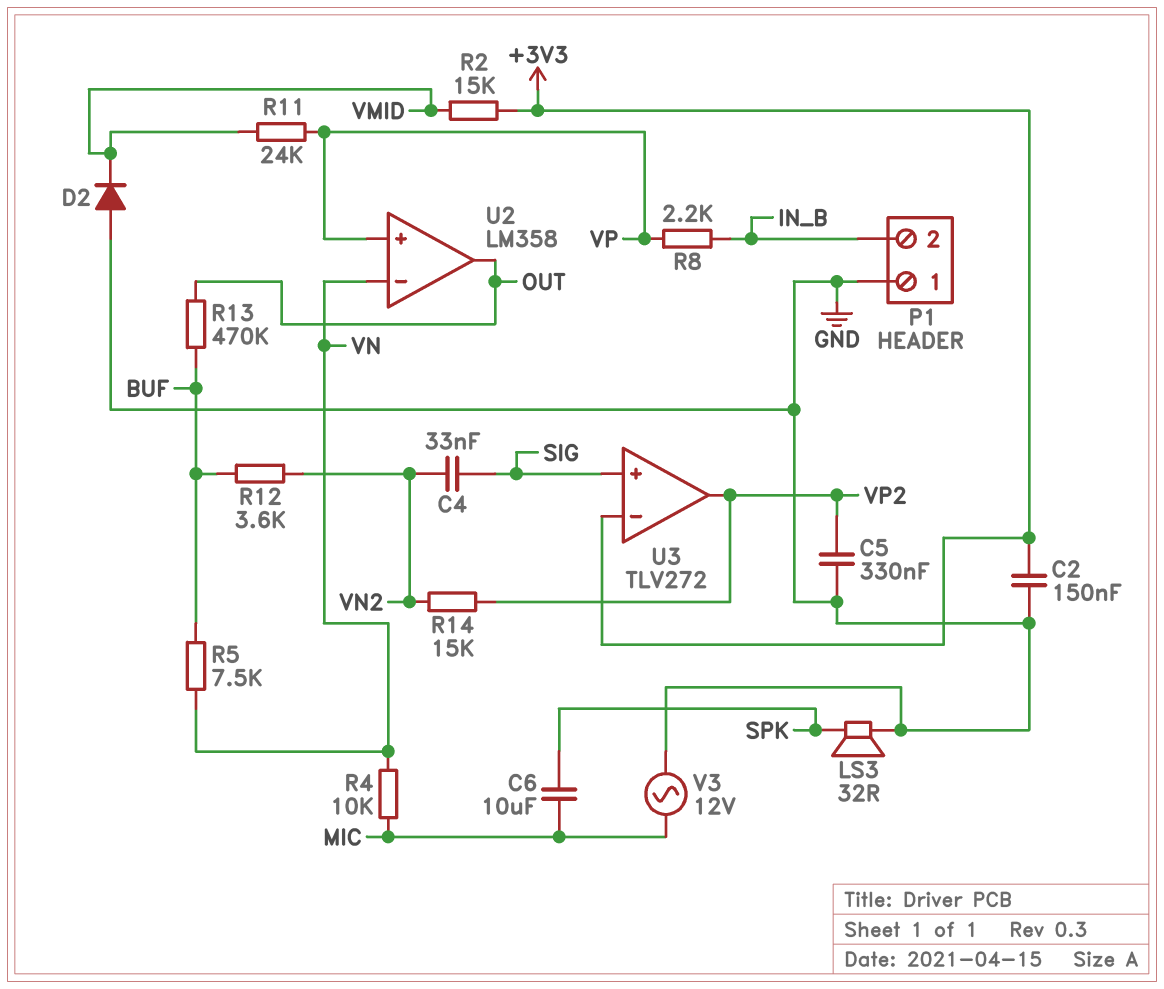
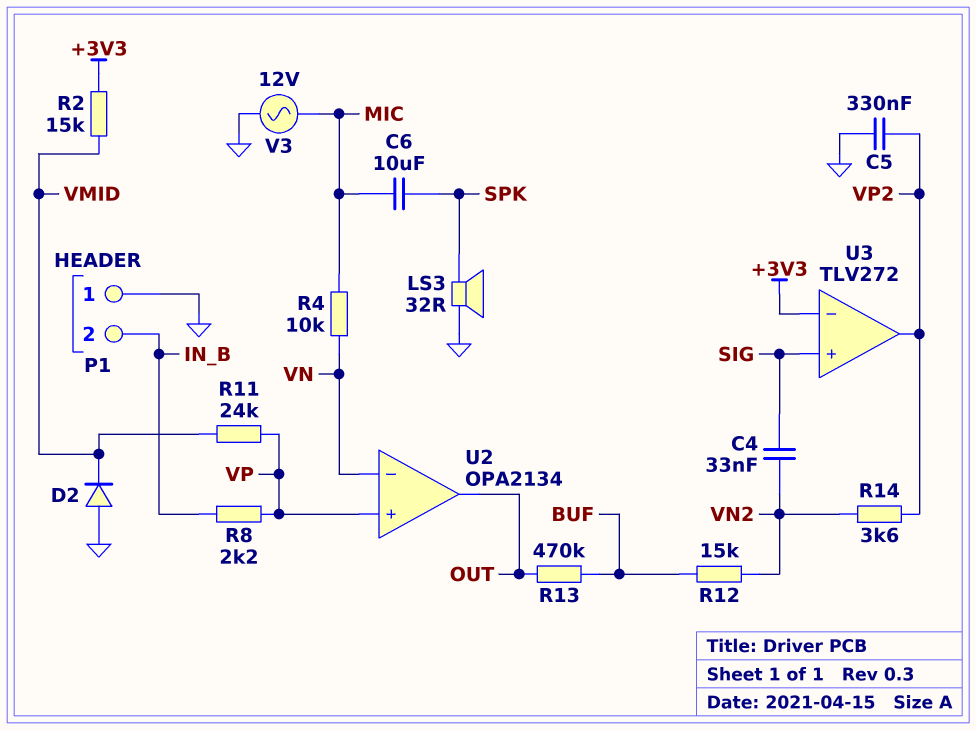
C2: 150nF (+3V3, GND) -> none
R5: 7.5k (BUF, VN) -> none
R12: 3.6k (BUF, VN2) -> 15k (BUF, VN2)
R14: 15k (VN2, VP2) -> 3.6k (VN2, VP2)
U2: LM358 -> OPA2134

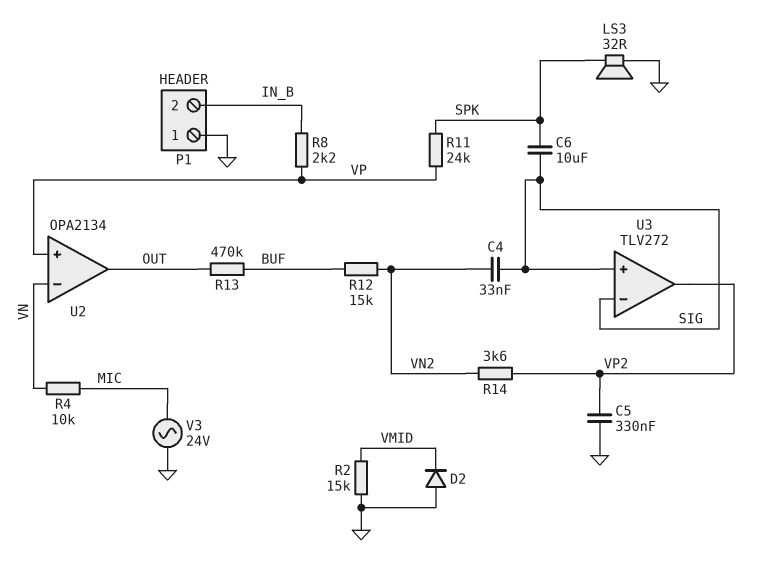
C6: 10uF (MIC, SPK) -> 10uF (SIG, SPK)
R2: 15k (+3V3, VMID) -> 15k (GND, VMID)
R11: 24k (VMID, VP) -> 24k (SPK, VP)
U3 pin in-: +3V3 -> SIG
V3: AC 12V (GND, MIC) -> AC 24V (GND, MIC)

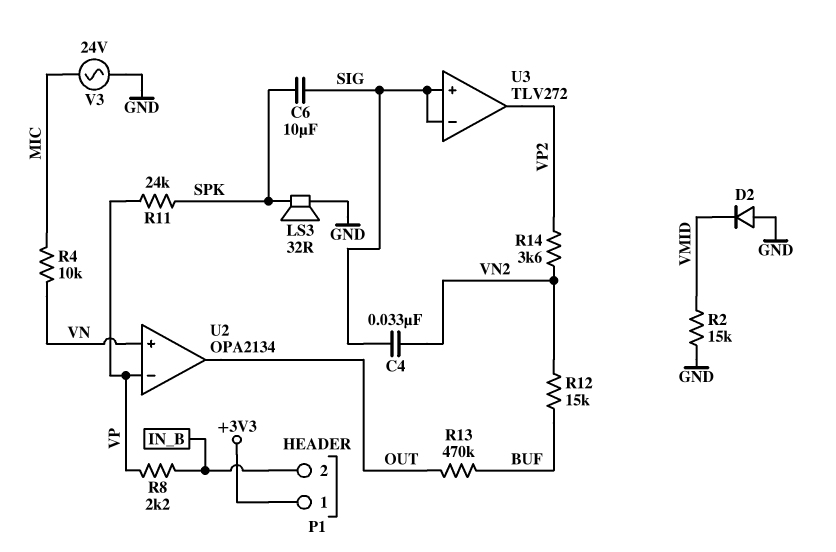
C5: 330nF (GND, VP2) -> none
P1 pin 1: GND -> +3V3
U2 pin in+: VP -> VN
U2 pin in-: VN -> VP

